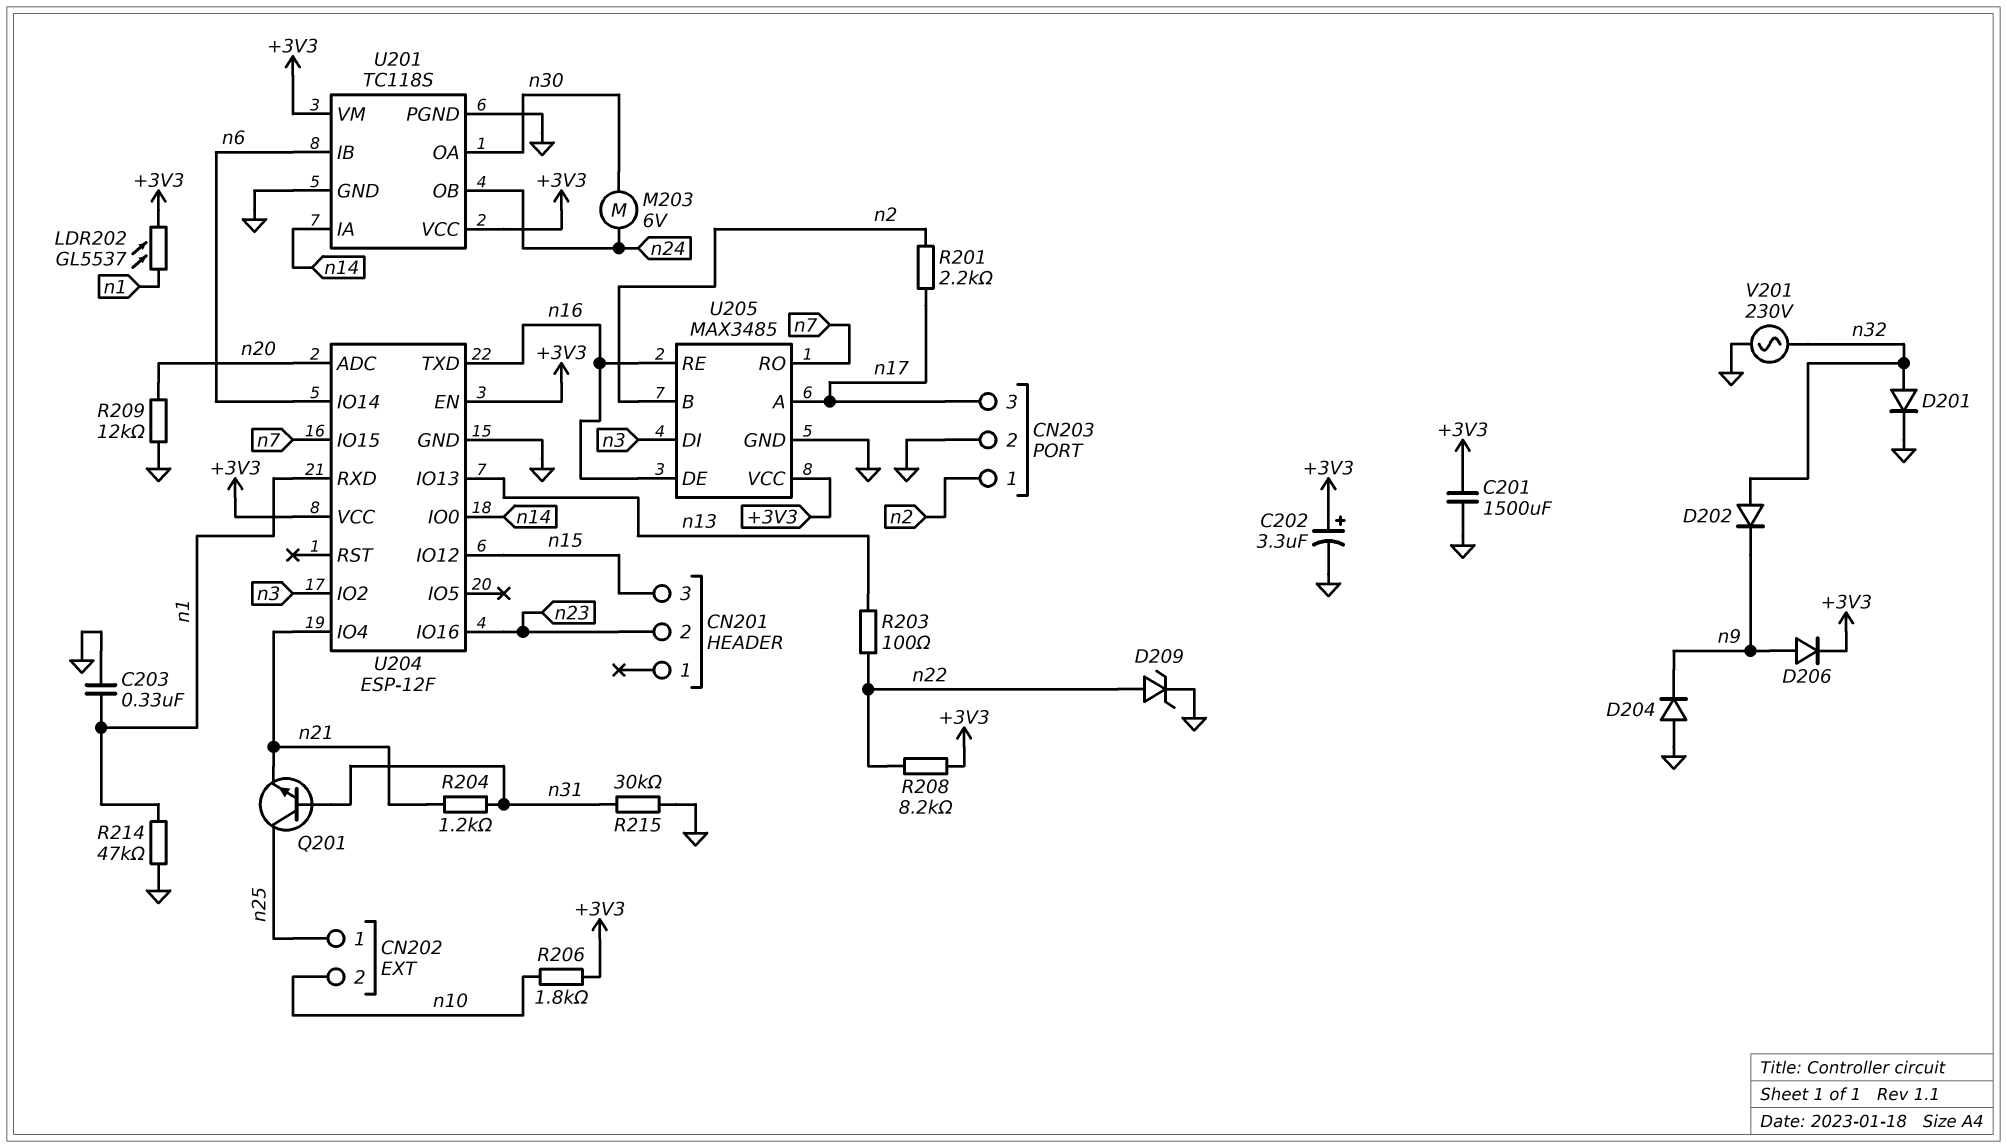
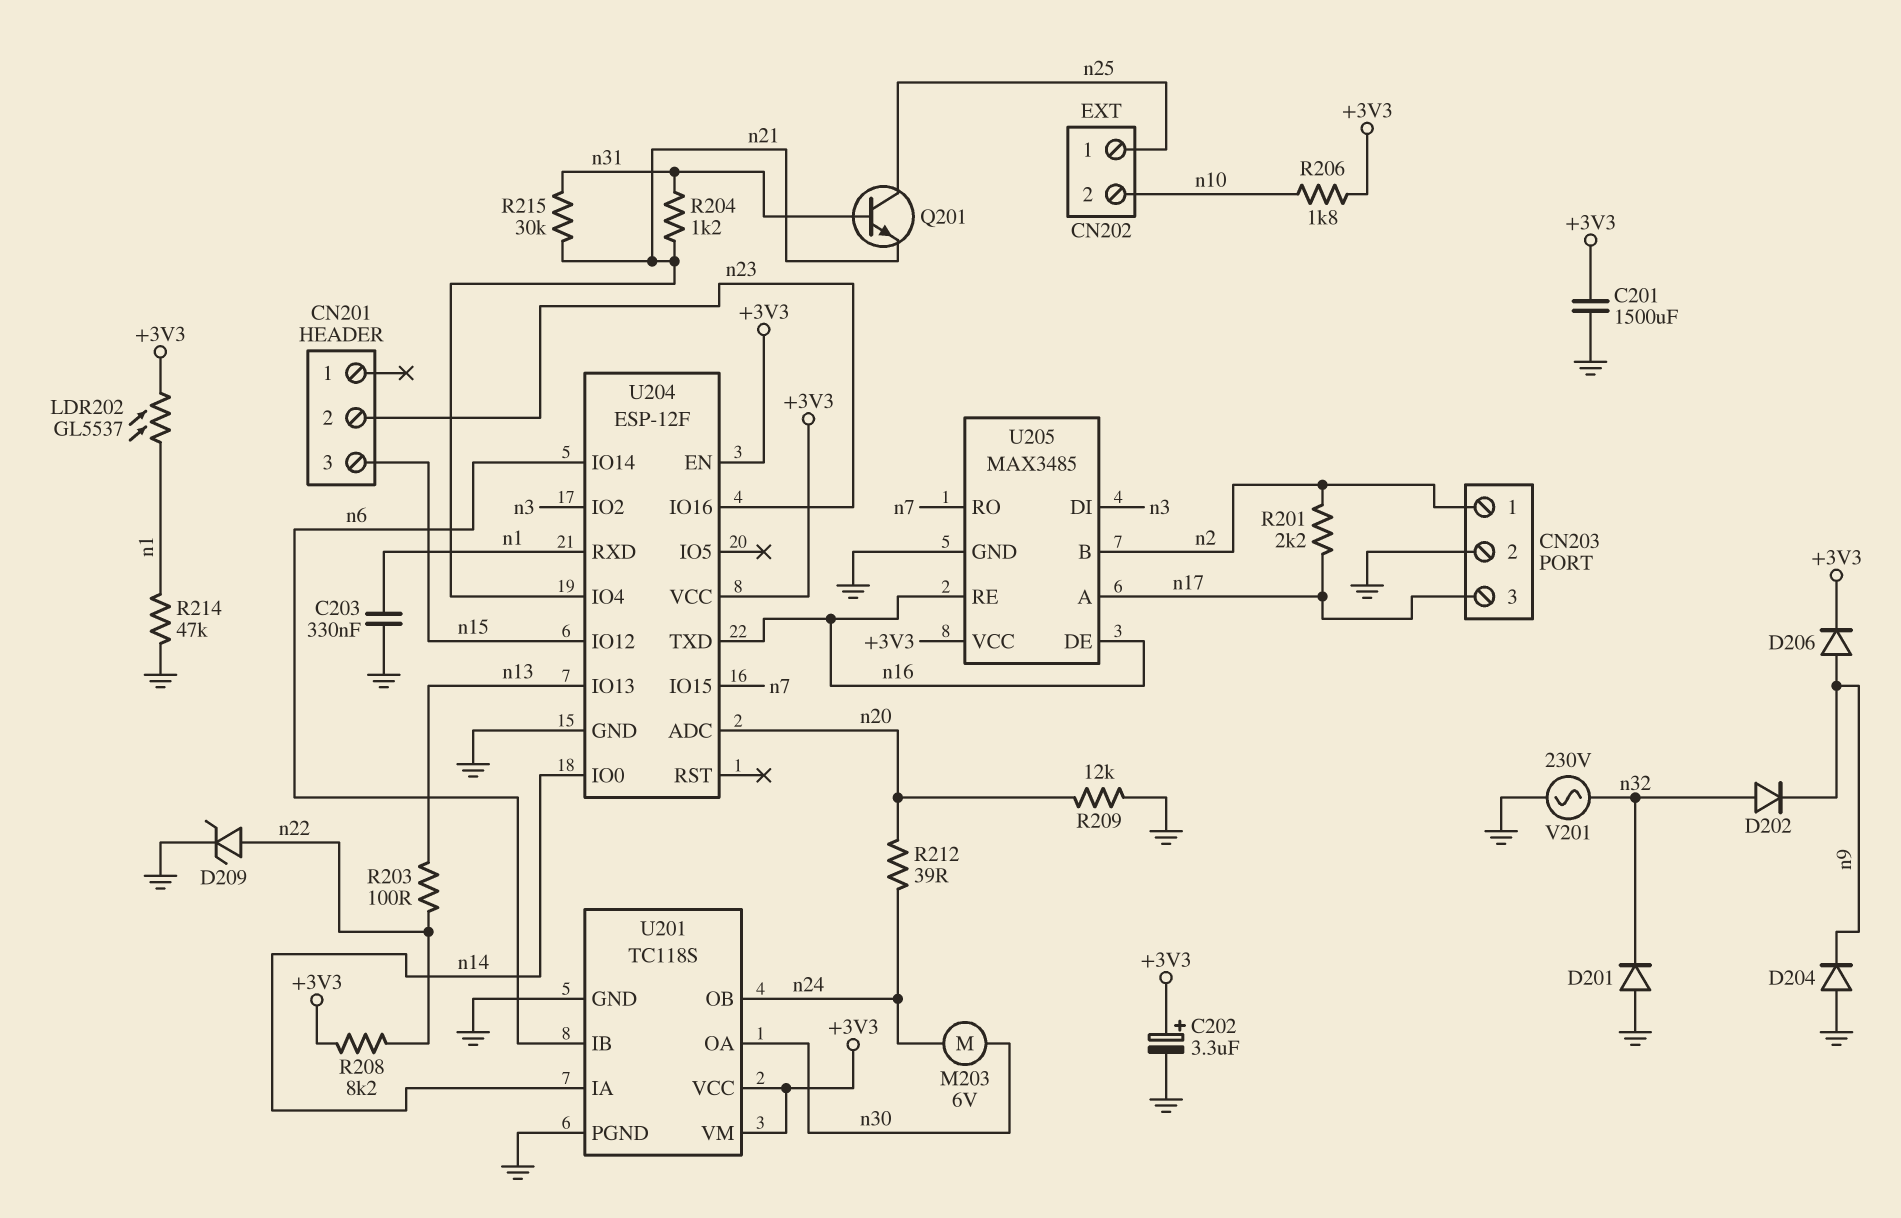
D201: diode (A n32, K GND) -> diode (A GND, K n32)
R212: none -> 39 (n20, n24)
R215: 30k (GND, n31) -> 30k (n21, n31)

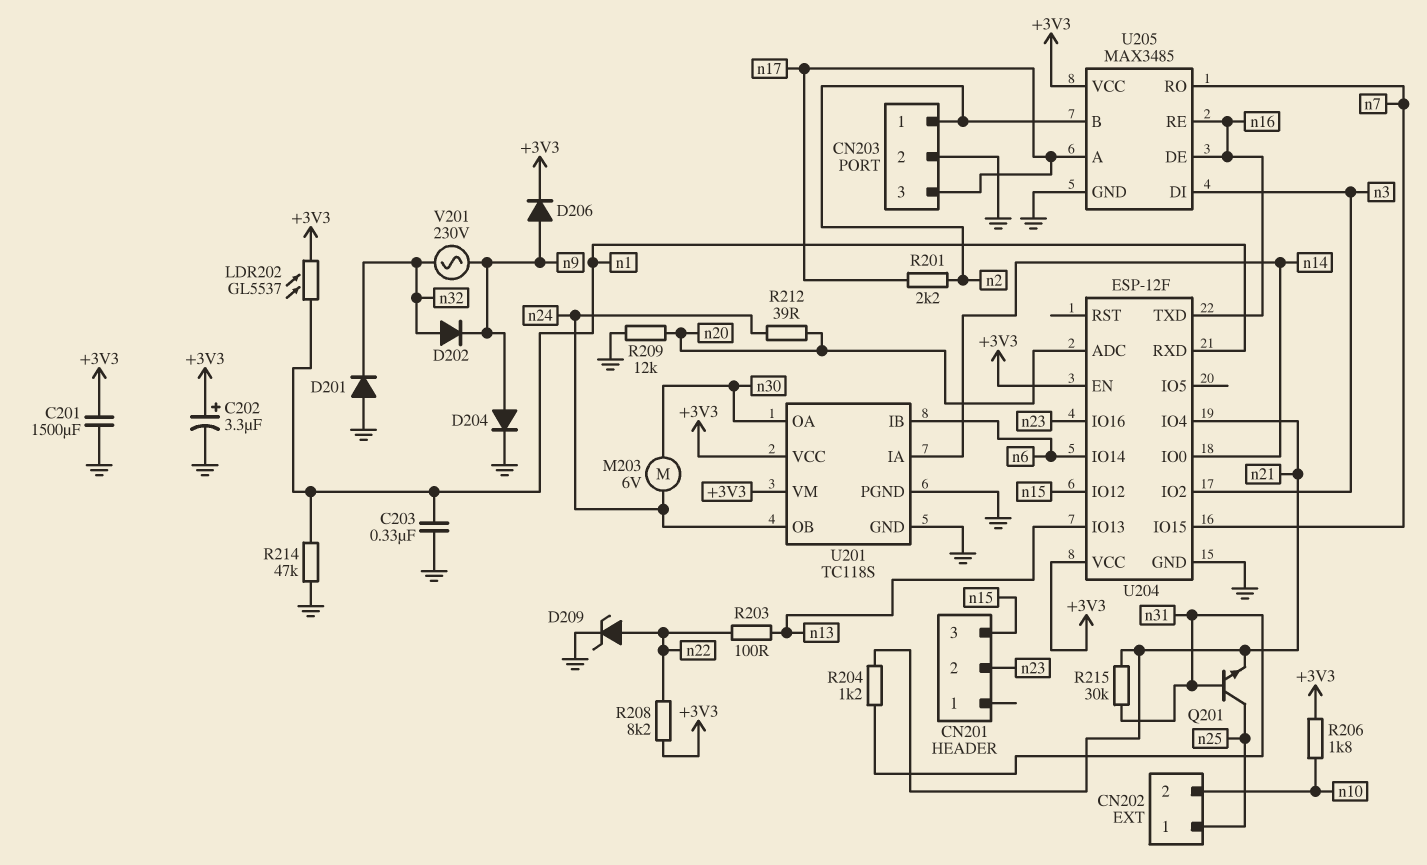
D204: diode (A GND, K n9) -> diode (A n9, K GND)
V201: AC 230V (GND, n32) -> AC 230V (n9, n32)

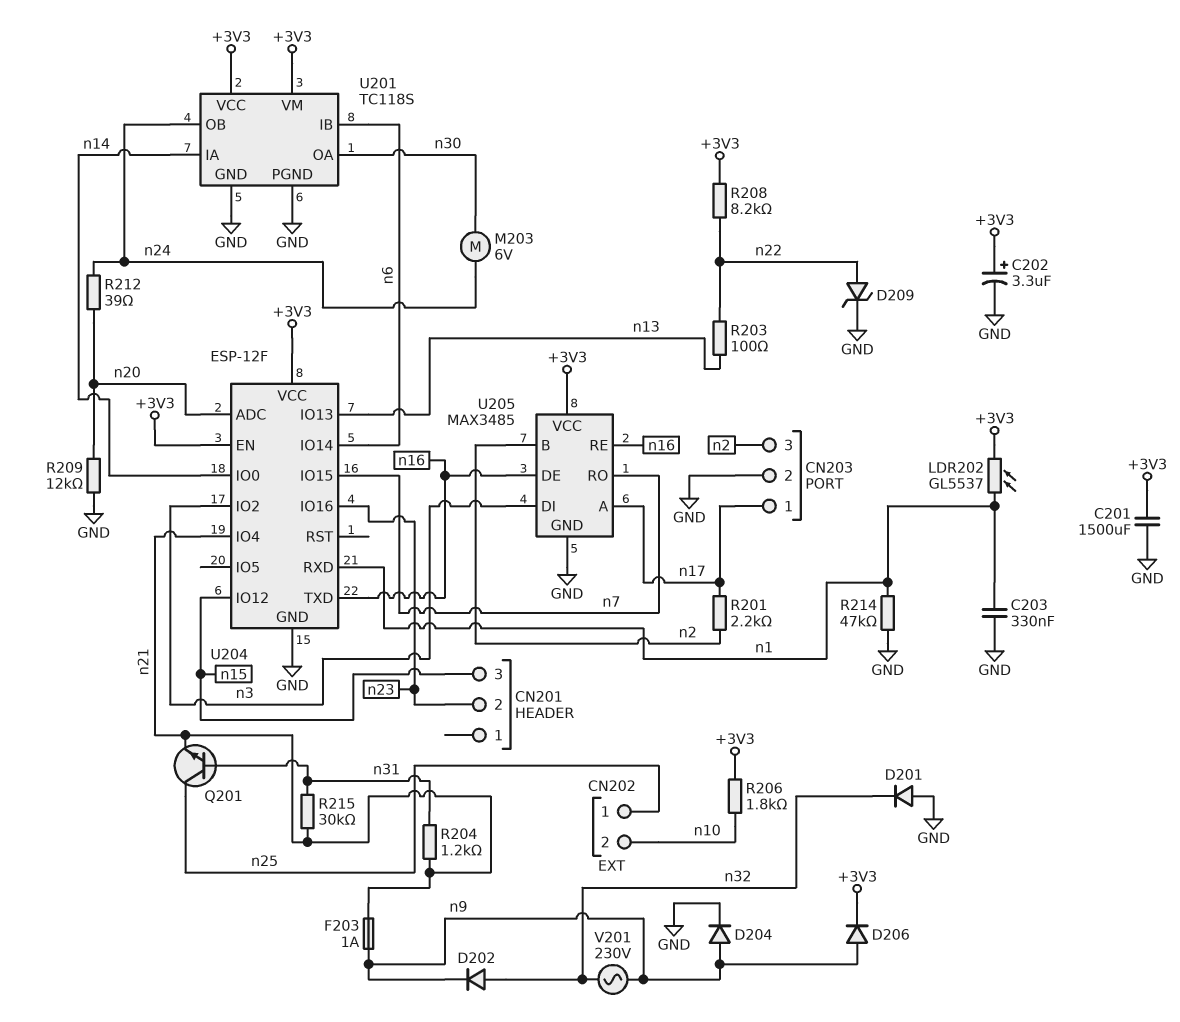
CN203 pin 1: n2 -> n17
CN203 pin 3: n17 -> n2
F203: none -> 1A (n9, n21)

